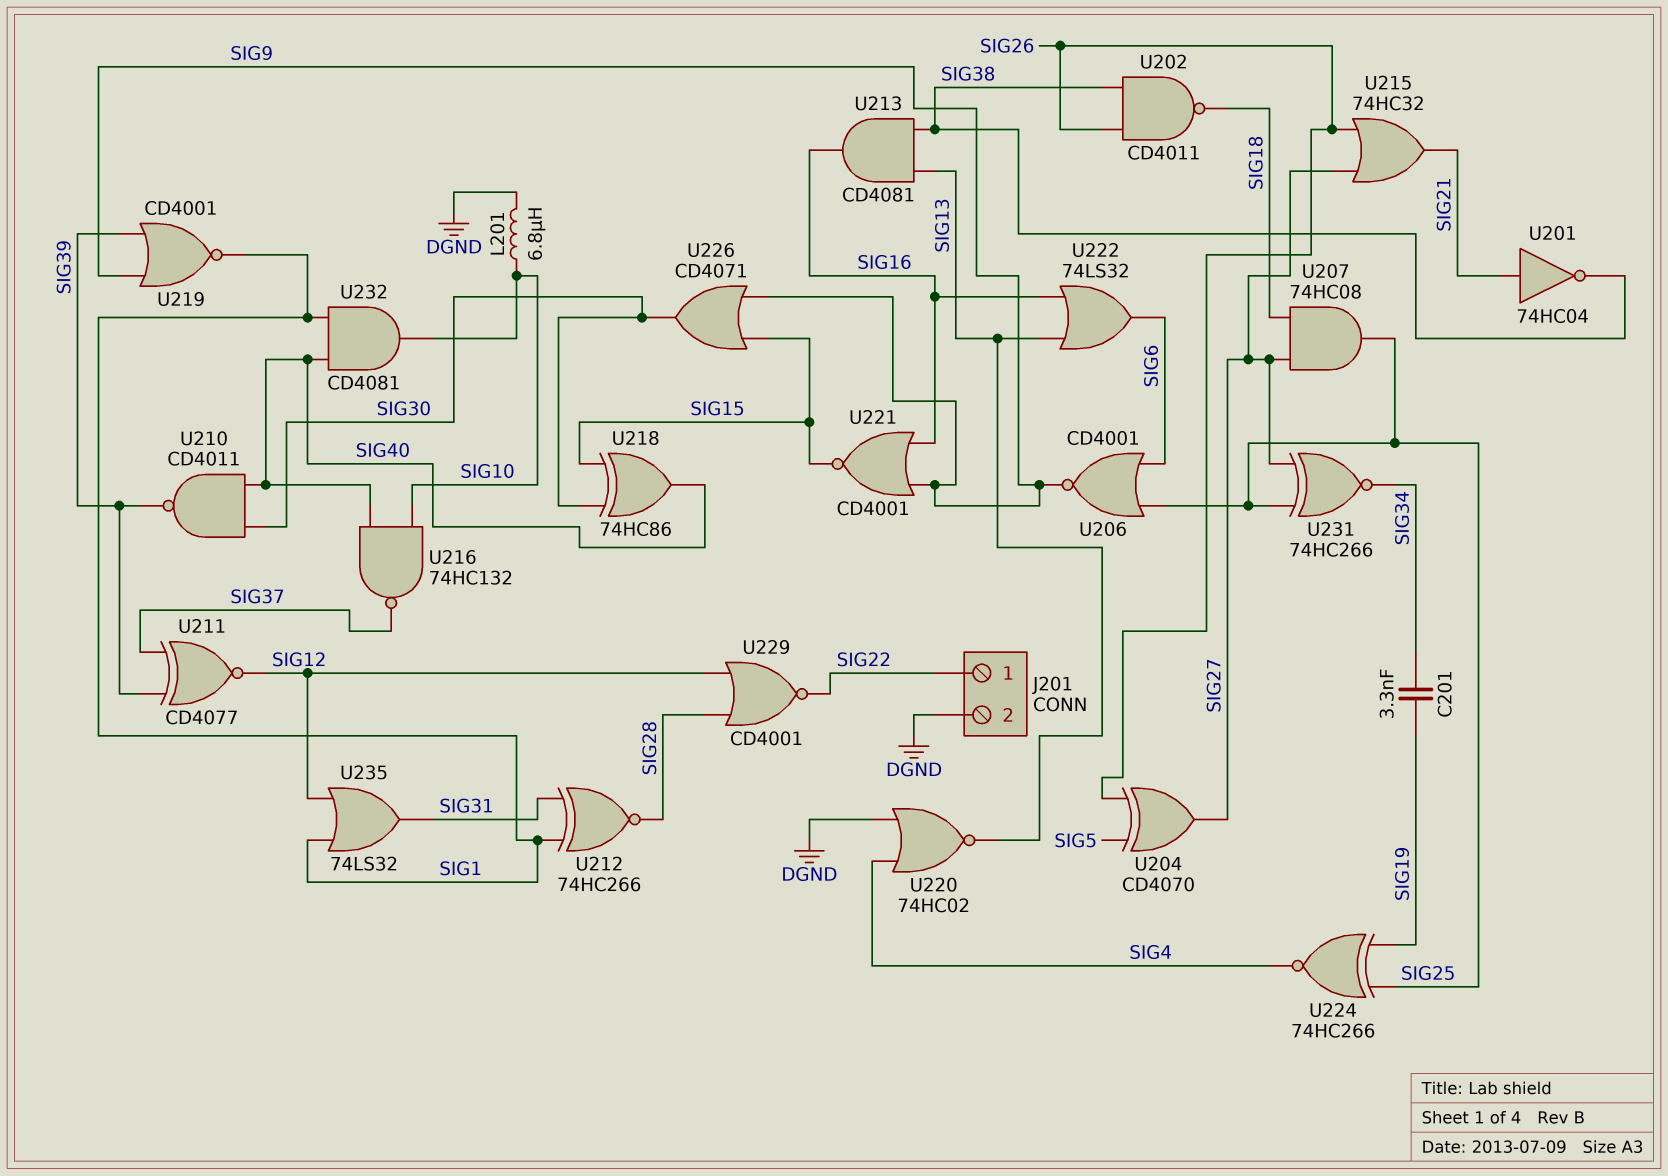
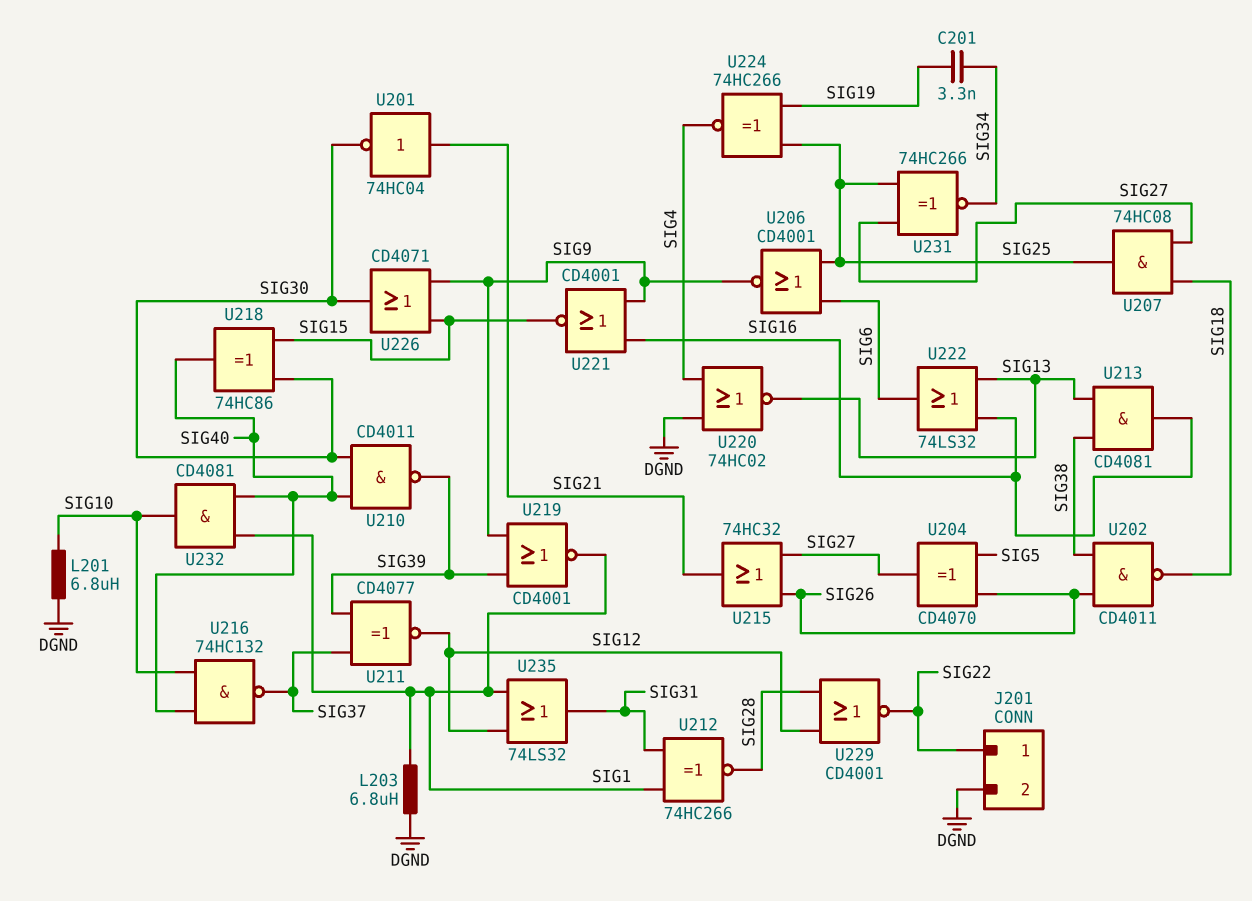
L203: none -> 6.8uH (DGND, SIG1)
U201: NOT 74HC04 (in SIG21, out SIG38) -> NOT 74HC04 (in SIG21, out SIG30)

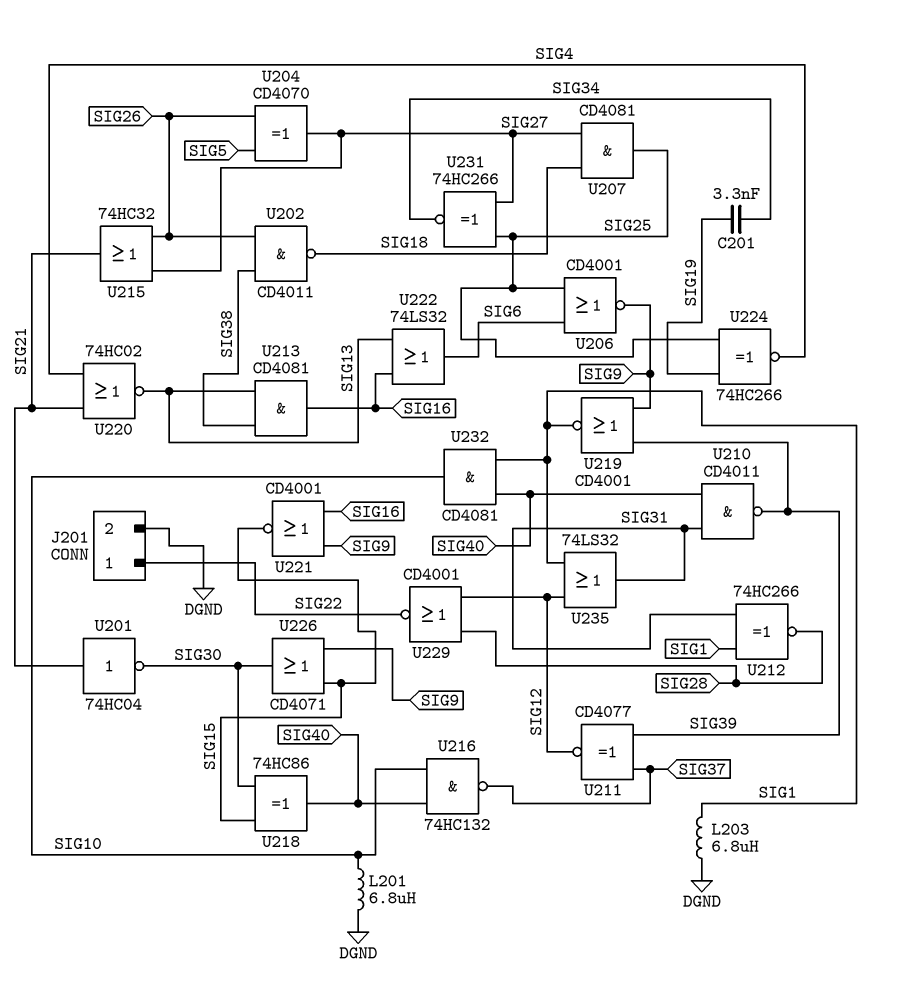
U207: AND 74HC08 (in SIG18, in SIG27, out SIG25) -> AND CD4081 (in SIG18, in SIG27, out SIG25)
U210: NAND CD4011 (in SIG30, in SIG40, out SIG39) -> NAND CD4011 (in SIG31, in SIG40, out SIG39)
U220: NOR 74HC02 (in DGND, in SIG4, out SIG13) -> NOR 74HC02 (in SIG4, in SIG21, out SIG13)

